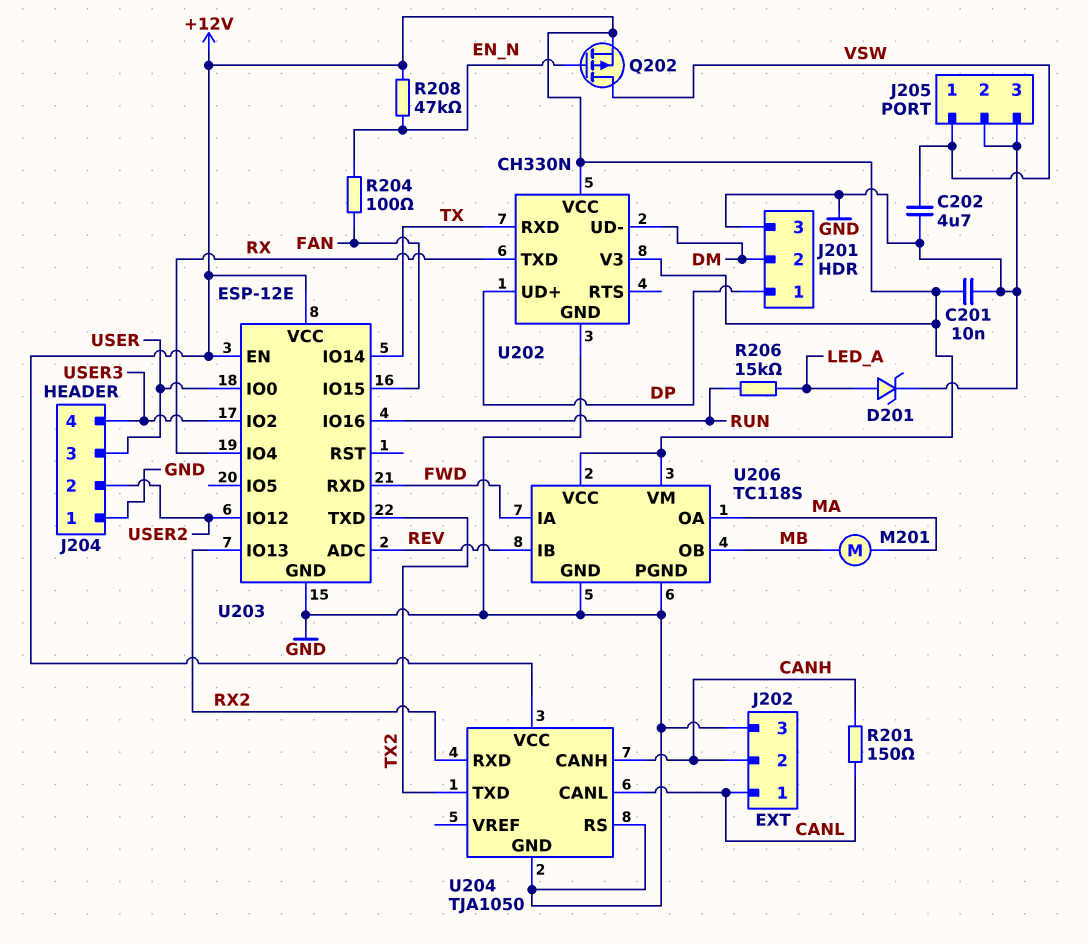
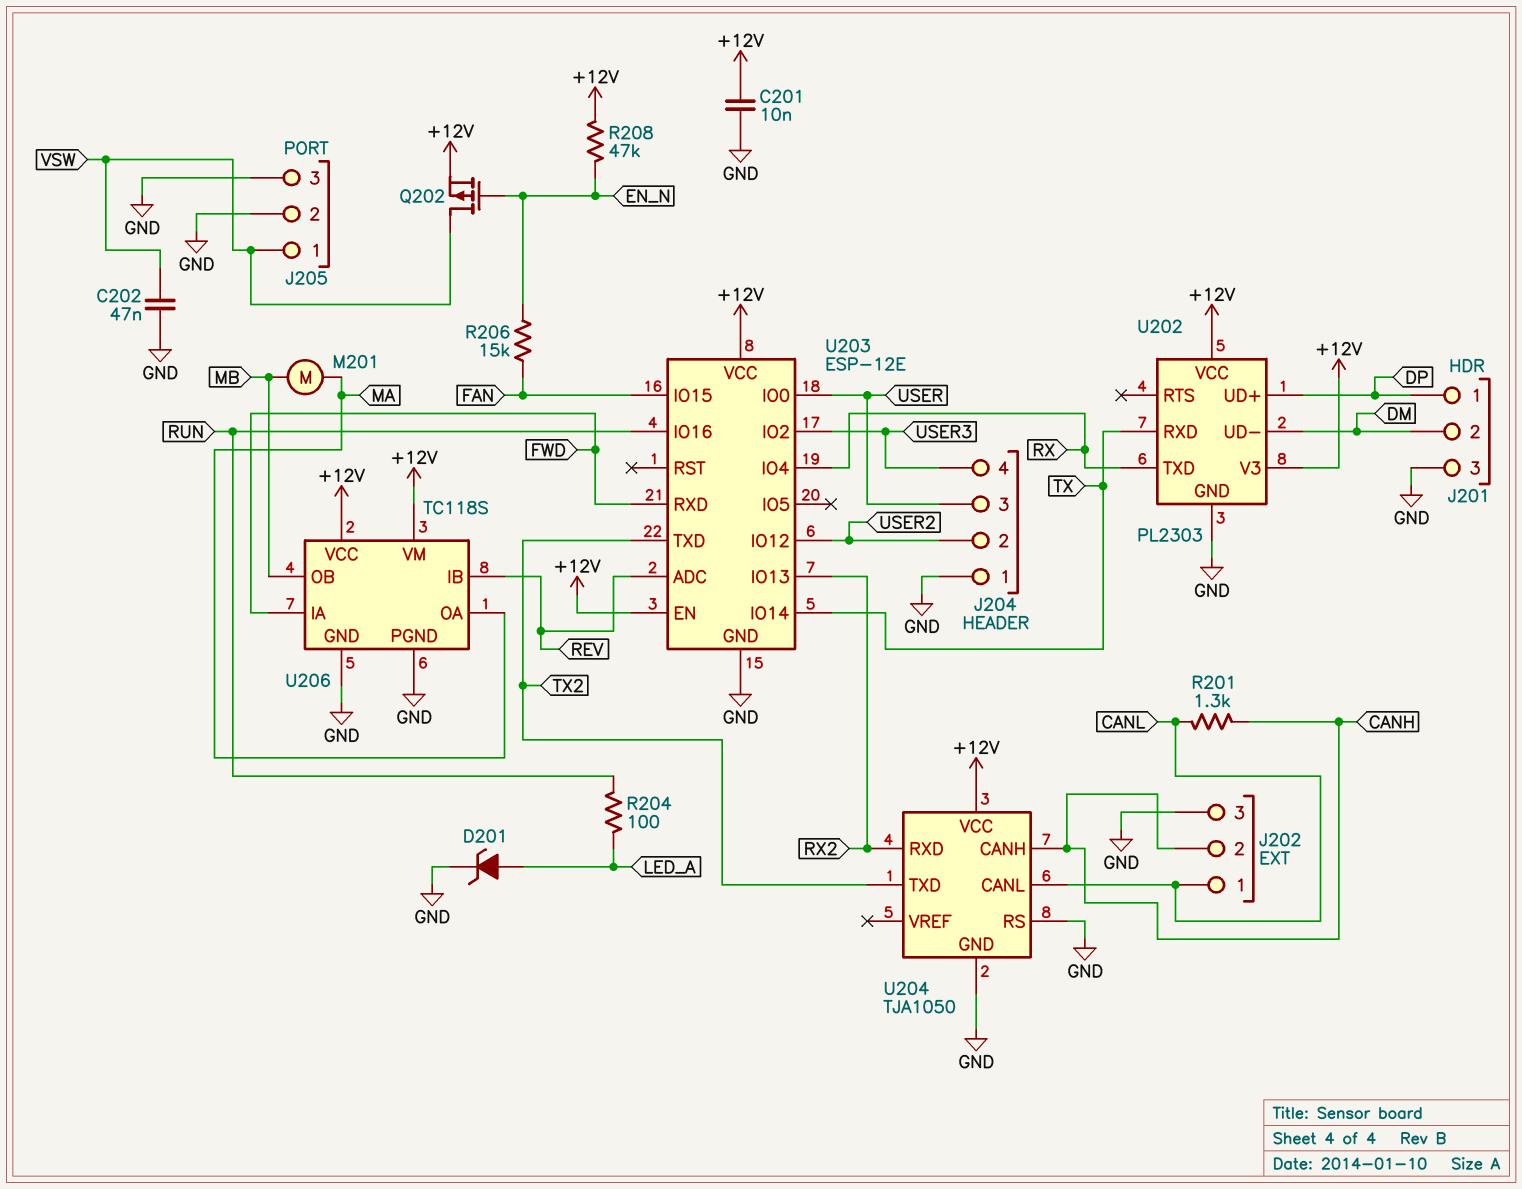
C202: 4.7uF (GND, VSW) -> 47nF (GND, VSW)
R201: 150 (CANH, CANL) -> 1.3k (CANH, CANL)
R204: 100 (EN_N, FAN) -> 100 (LED_A, RUN)
R206: 15k (LED_A, RUN) -> 15k (EN_N, FAN)
U202: CH330N -> PL2303

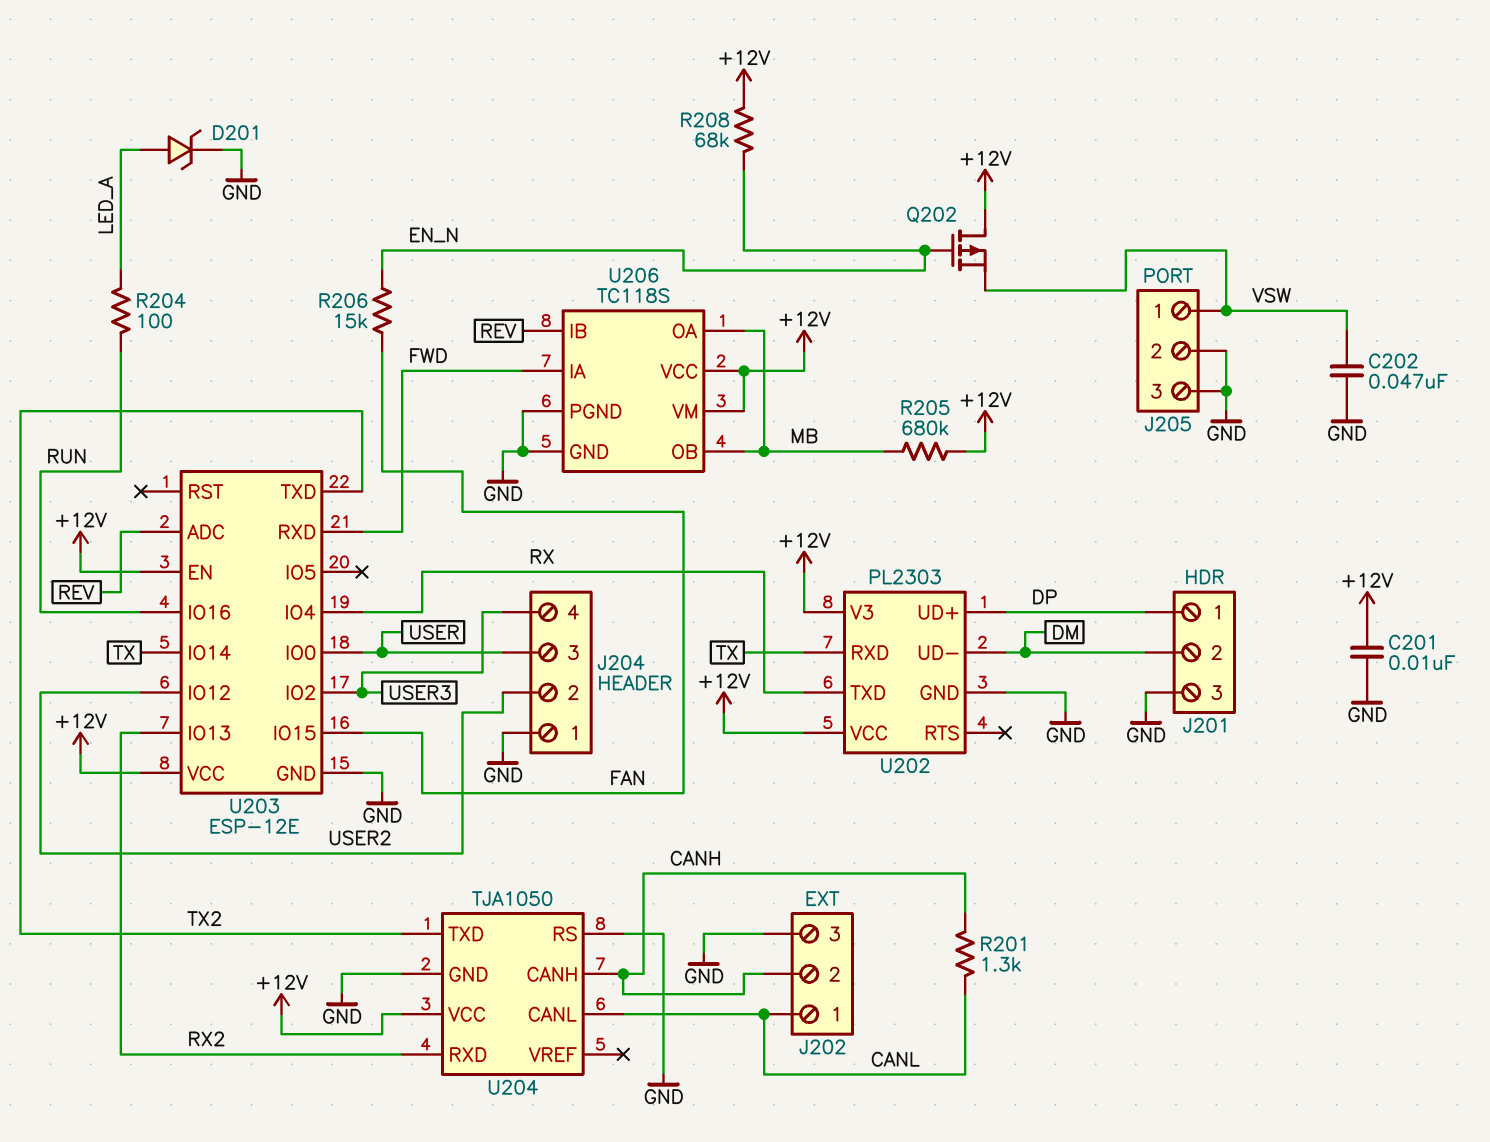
M201: motor (MA, MB) -> none
Q202: PMOS (G EN_N, D VSW, S +12V) -> PMOS (G EN_N, D +12V, S VSW)
R205: none -> 680k (+12V, MB)
R208: 47k (+12V, EN_N) -> 68k (+12V, EN_N)
U206 pin OA: MA -> MB

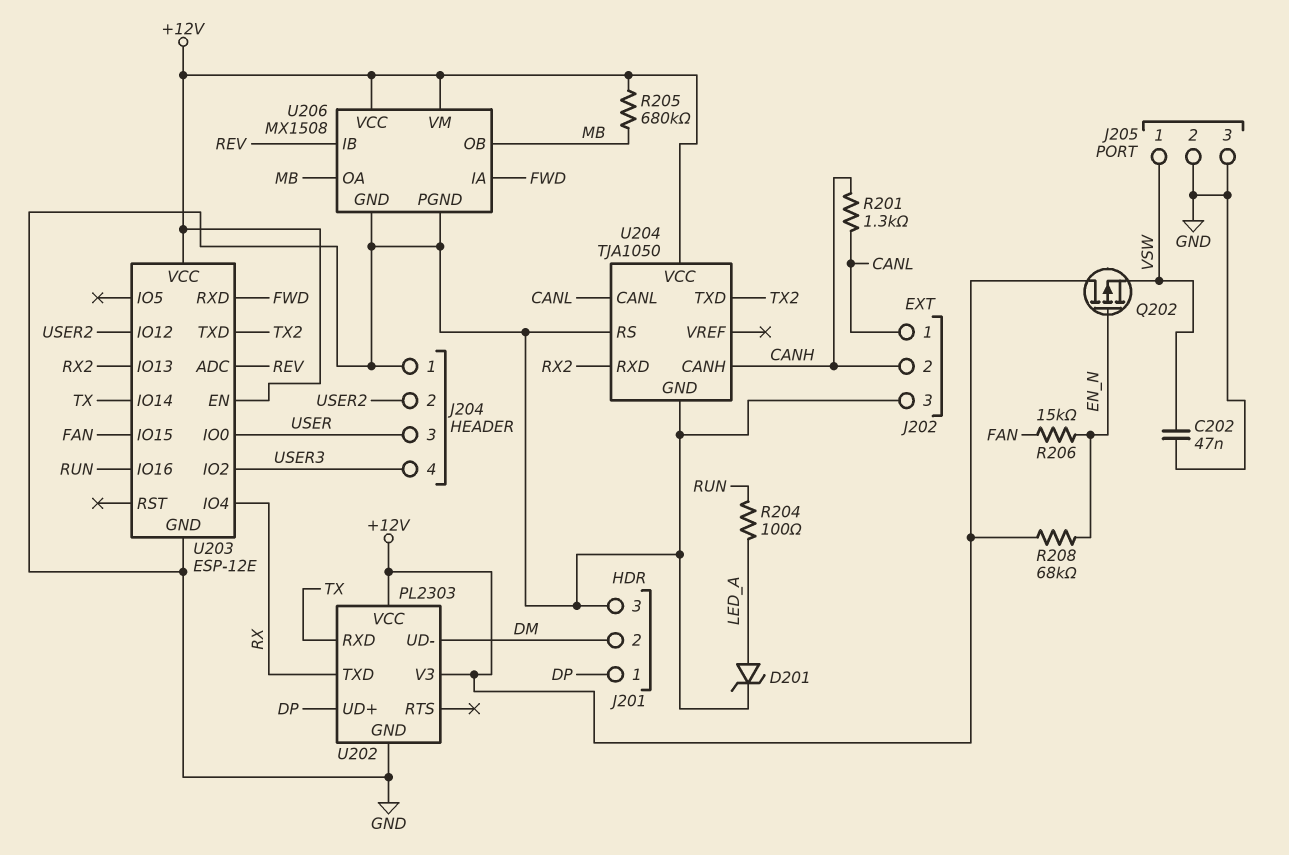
C201: 10nF (+12V, GND) -> none
U206: TC118S -> MX1508

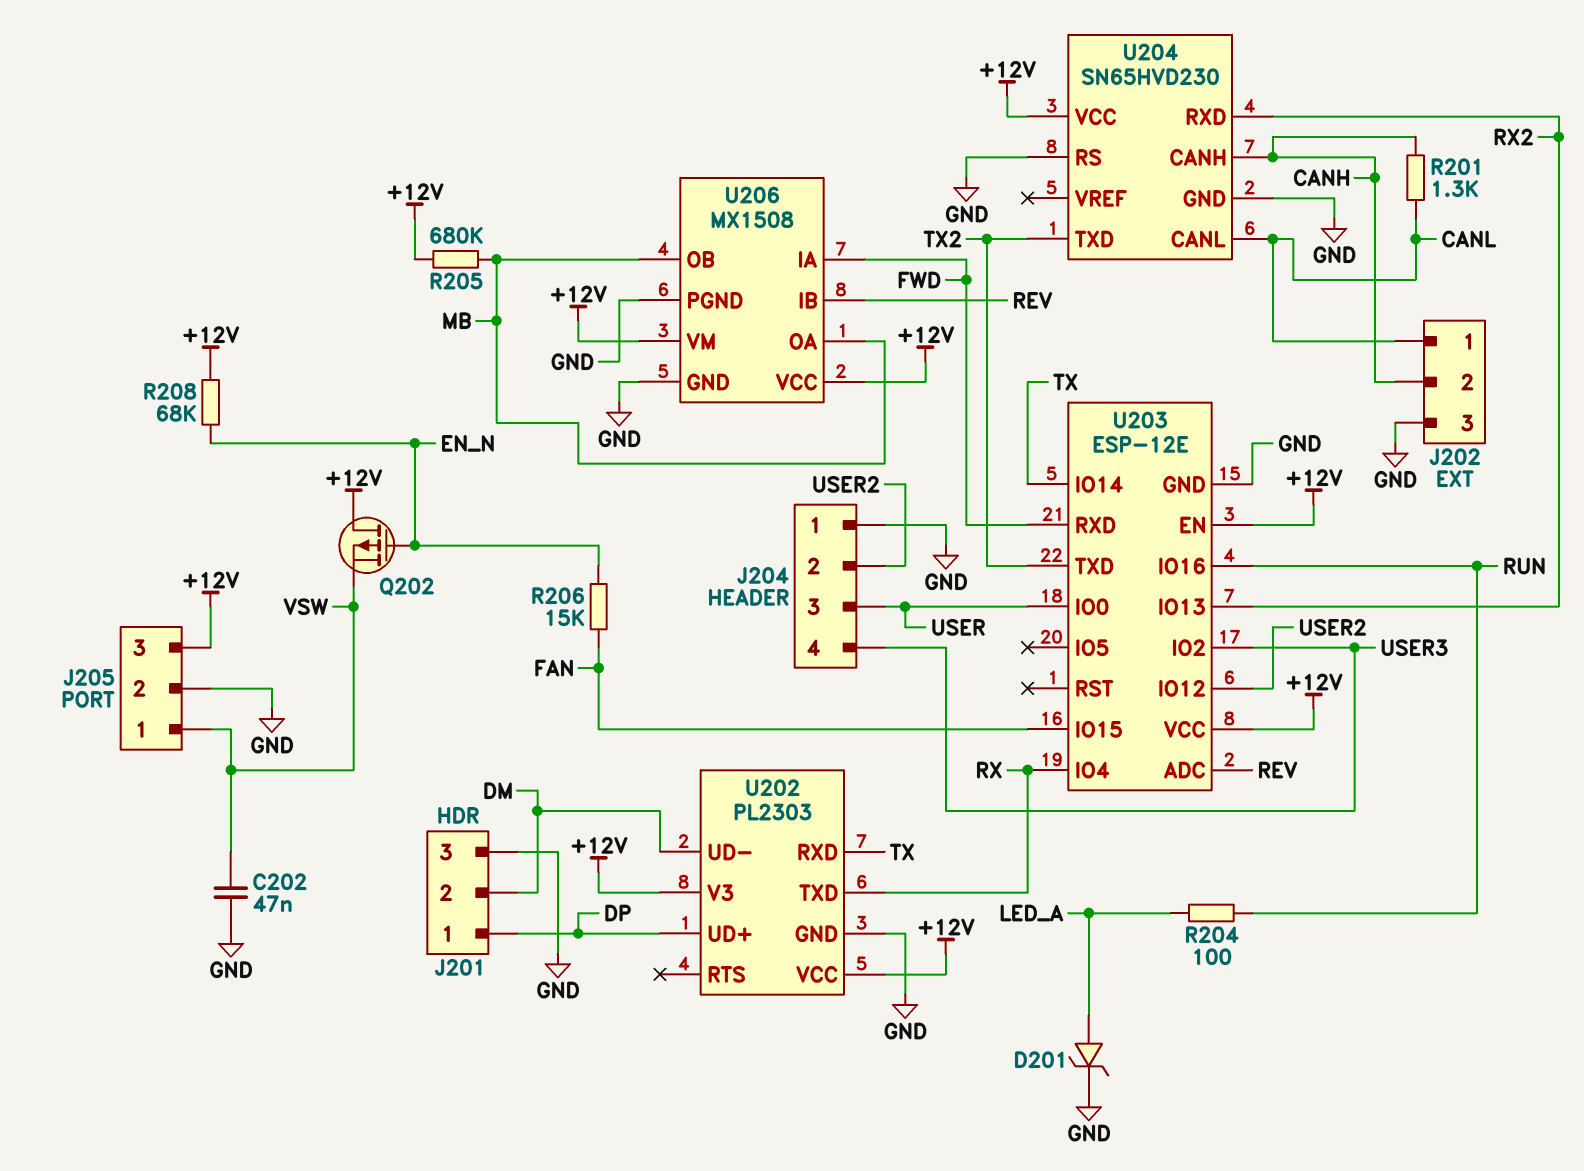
J205 pin 3: GND -> +12V
U204: TJA1050 -> SN65HVD230

